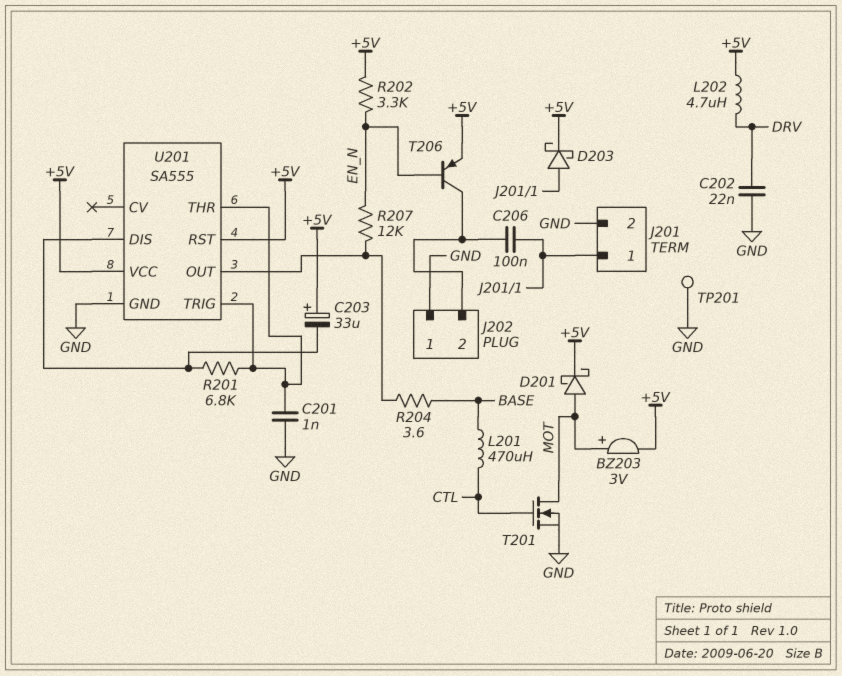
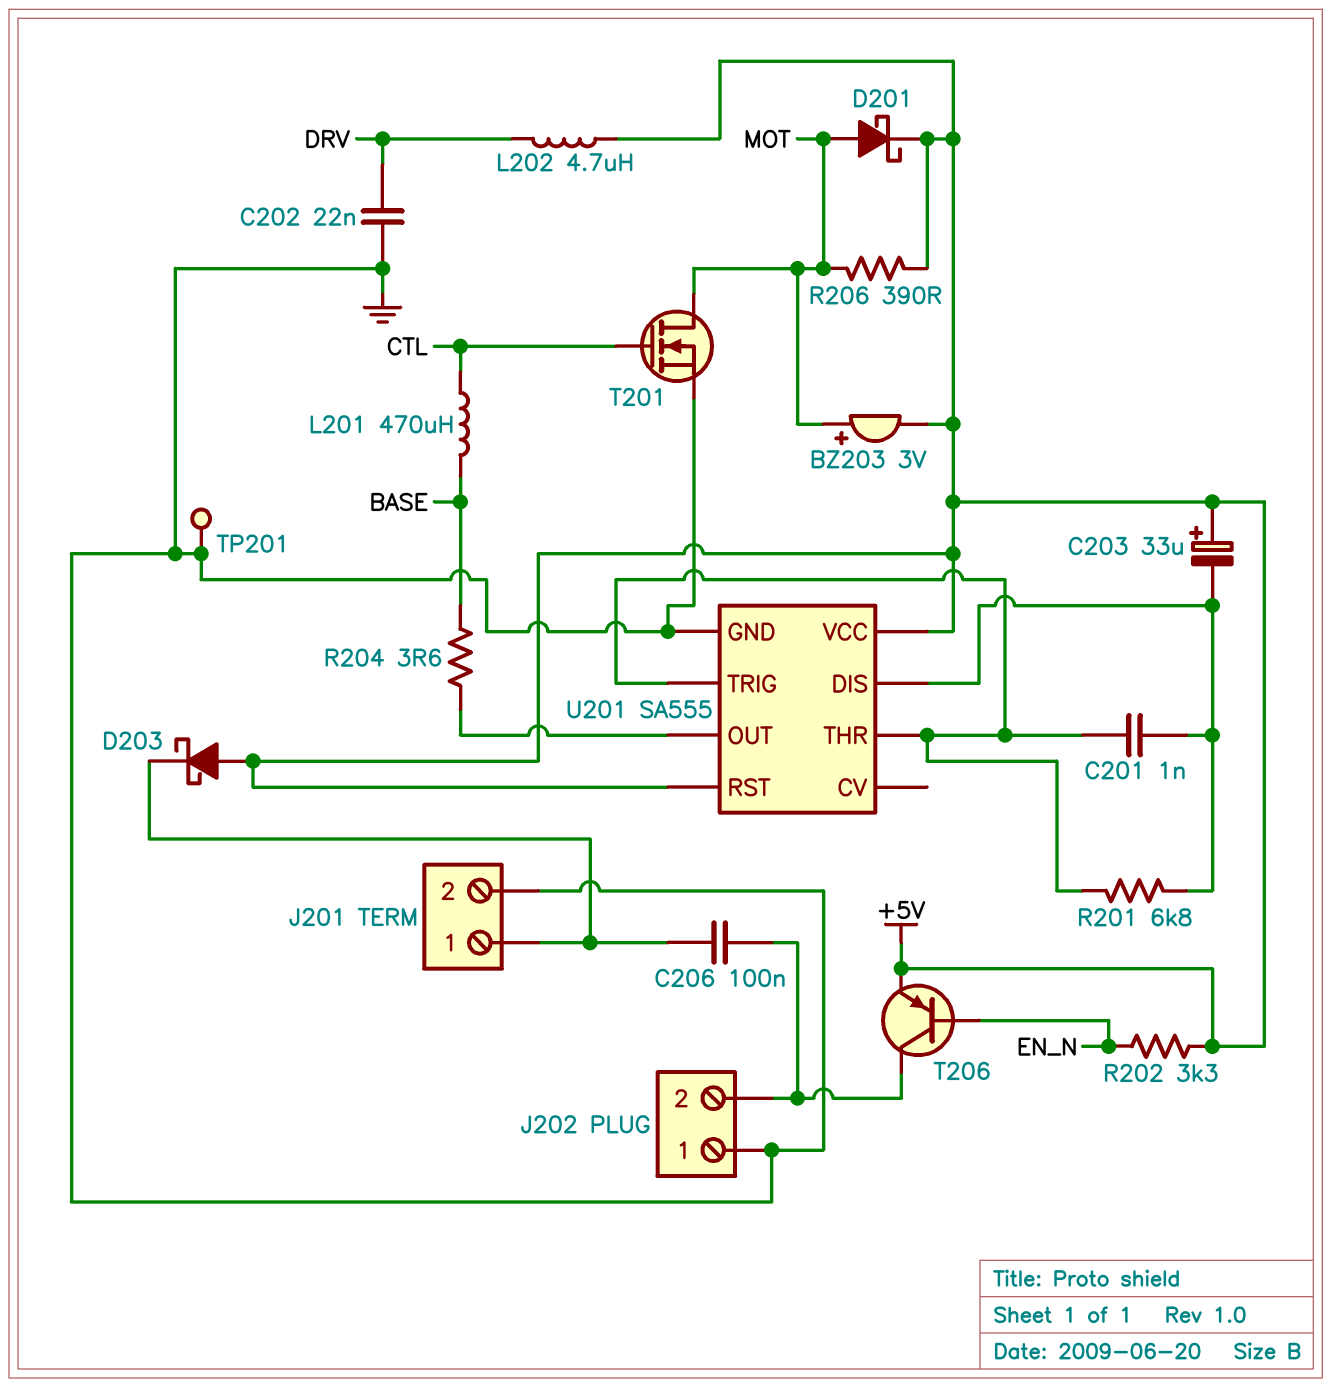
C201: 1nF (GND, U201/THR) -> 1nF (U201/DIS, U201/THR)
D203: schottky (A J201/1, K +5V) -> schottky (A +5V, K J201/1)
R206: none -> 390 (+5V, MOT)
R207: 12k (EN_N, U201/OUT) -> none

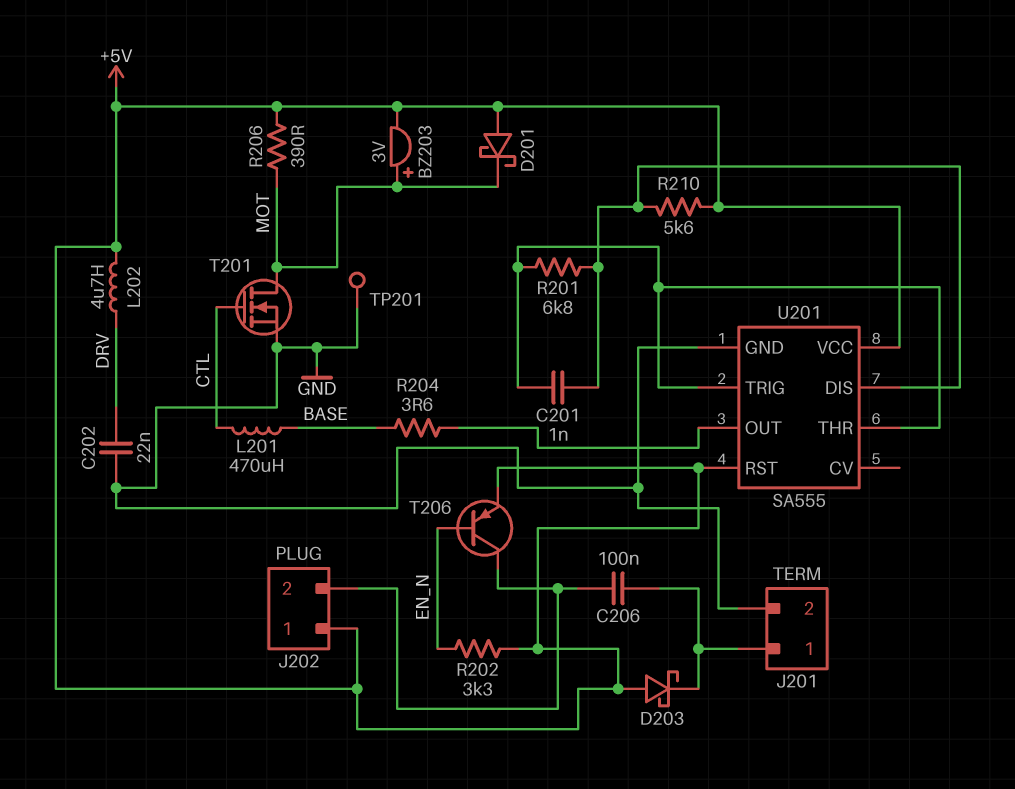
C203: 33uF (plus +5V, minus U201/DIS) -> none
D201: schottky (A MOT, K +5V) -> schottky (A +5V, K MOT)
J202 pin 1: GND -> +5V
R210: none -> 5.6k (+5V, U201/DIS)

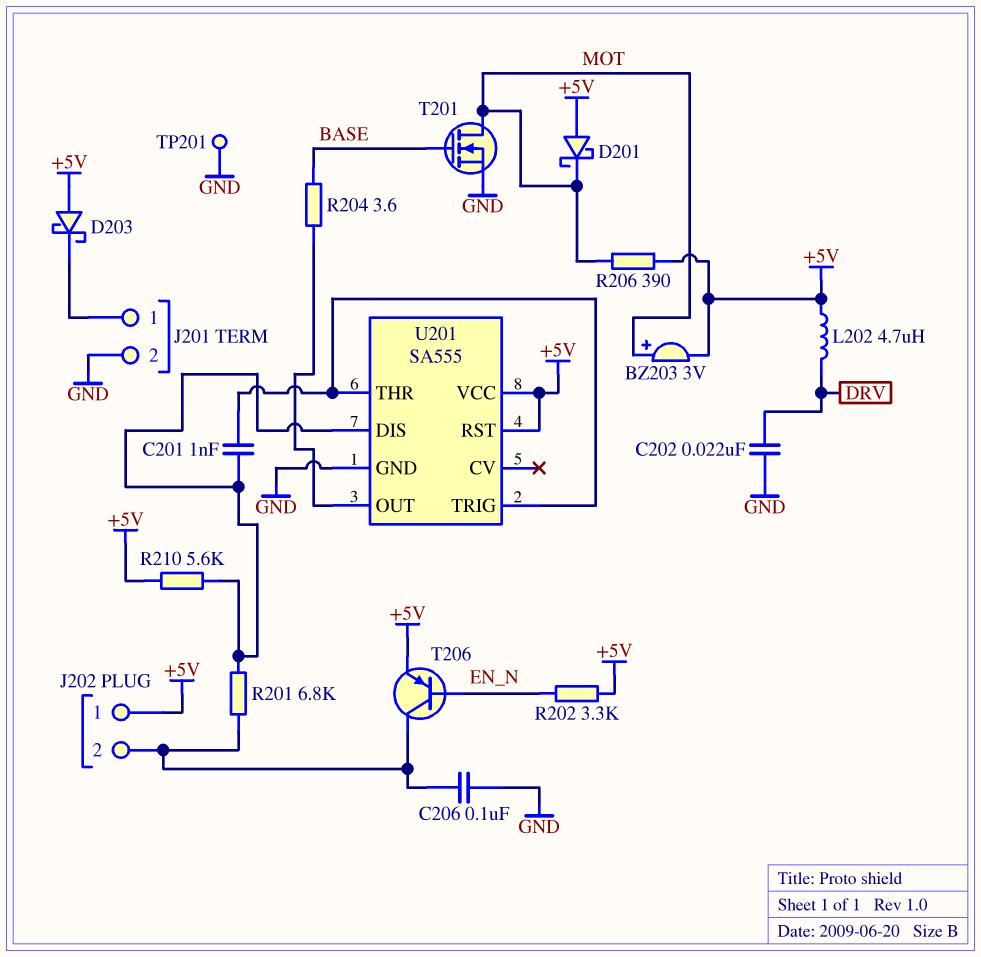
C206: 100nF (J201/1, J202/2) -> 100nF (GND, J202/2)
L201: 470uH (BASE, CTL) -> none
R201: 6.8k (U201/DIS, U201/THR) -> 6.8k (J202/2, U201/DIS)
T201: NMOS (G CTL, D MOT, S GND) -> NMOS (G BASE, D MOT, S GND)

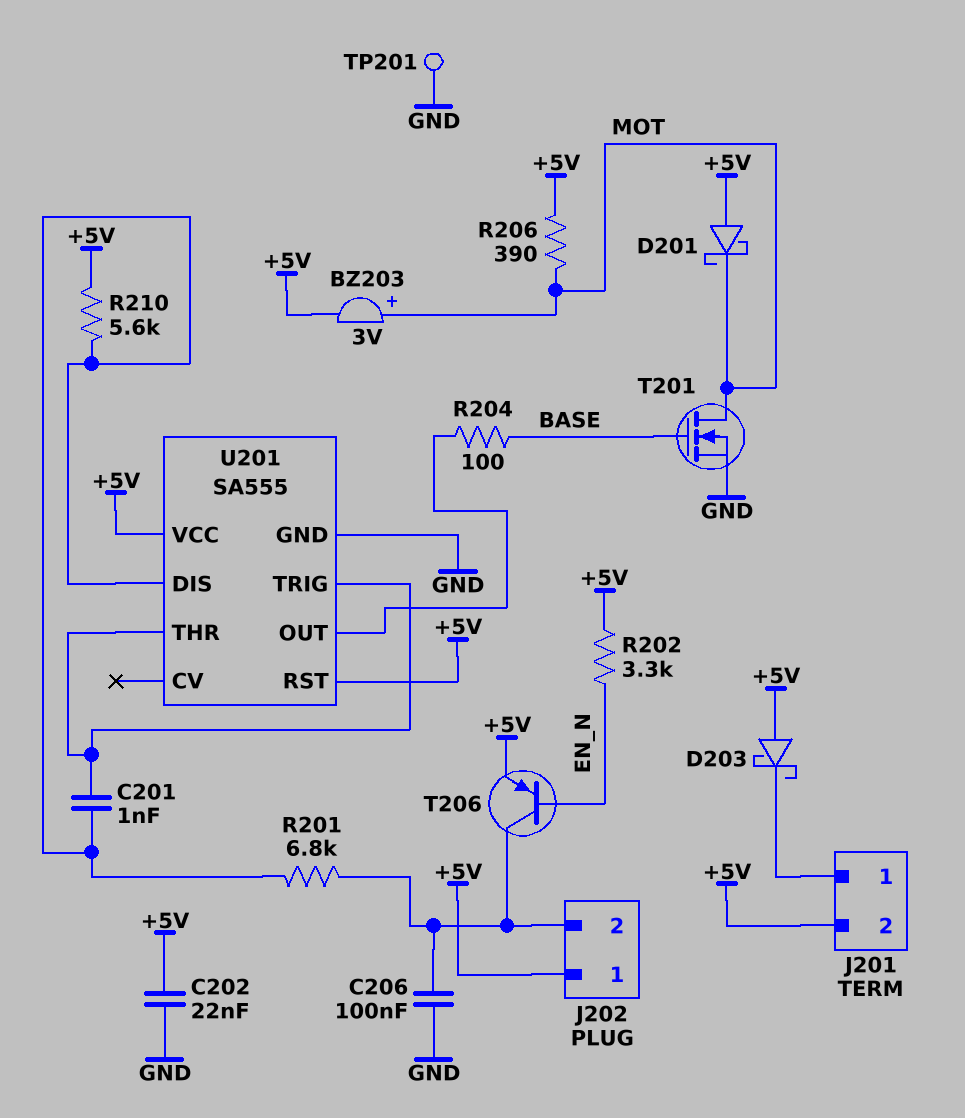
C202: 22nF (DRV, GND) -> 22nF (+5V, GND)
J201 pin 2: GND -> +5V
L202: 4.7uH (+5V, DRV) -> none
R204: 3.6 (BASE, U201/OUT) -> 100 (BASE, U201/OUT)

